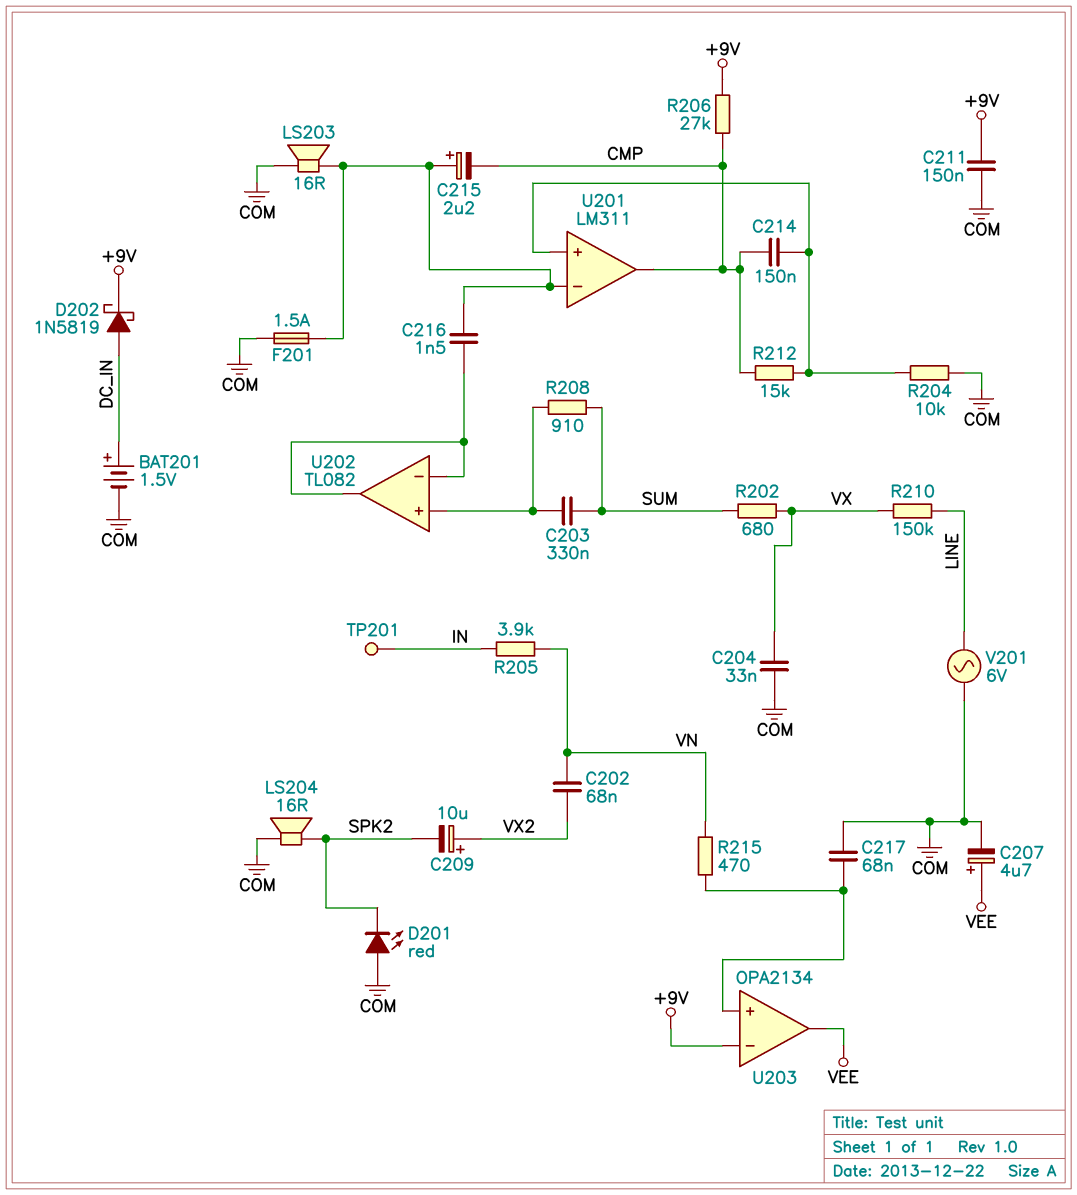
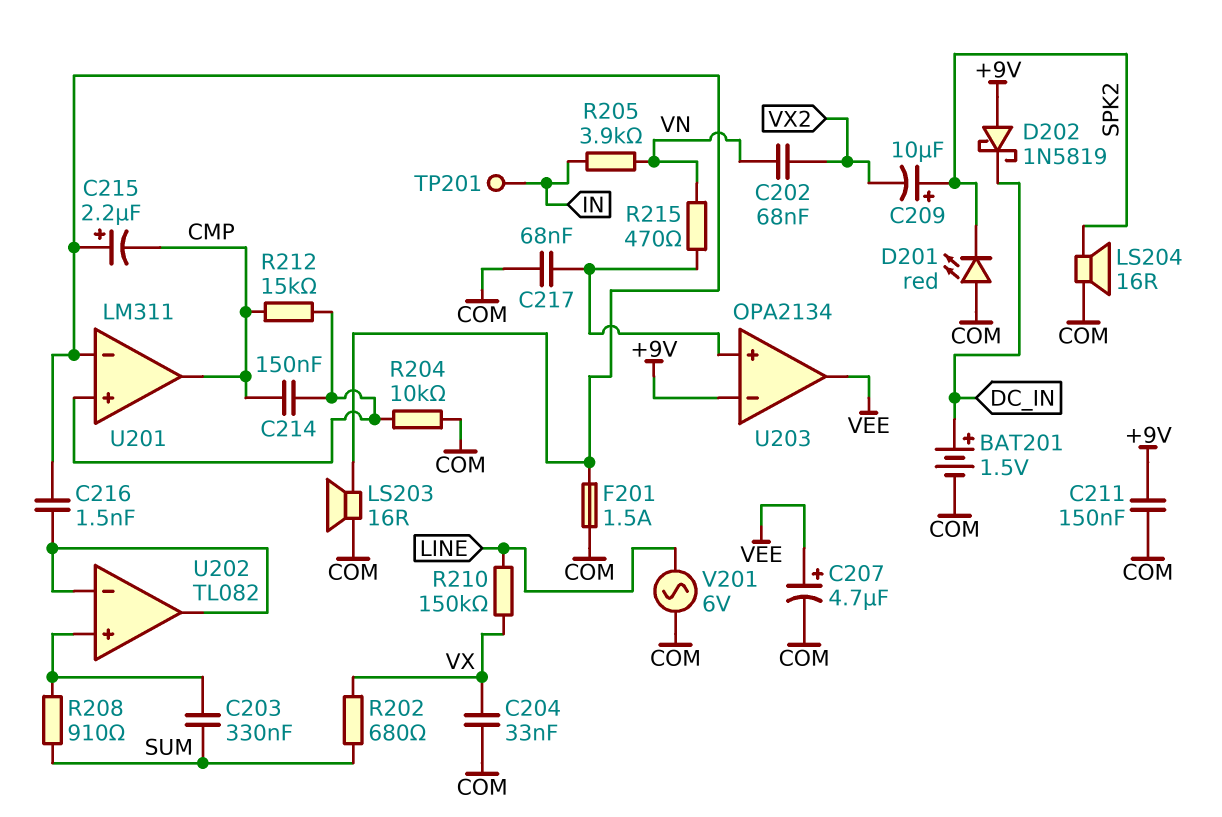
C209: 10uF (plus VX2, minus SPK2) -> 10uF (plus SPK2, minus VX2)
D202: schottky 1N5819 (A DC_IN, K +9V) -> schottky 1N5819 (A +9V, K DC_IN)
R206: 27k (+9V, CMP) -> none

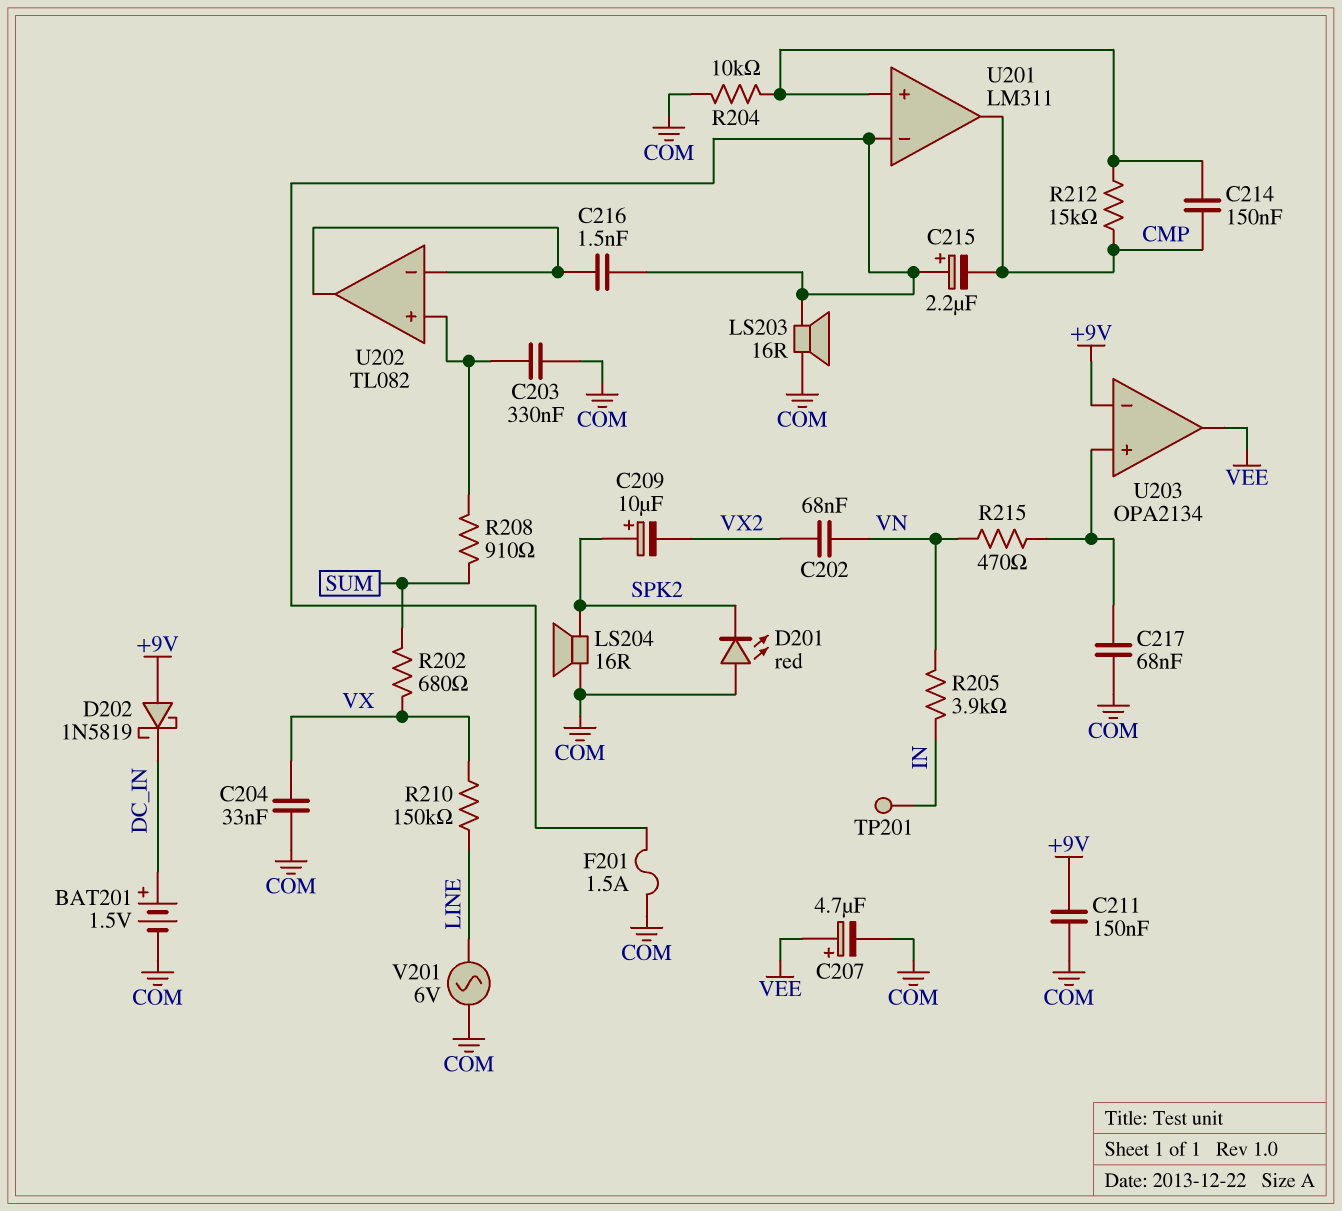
C203: 330nF (SUM, U202/in+) -> 330nF (COM, U202/in+)

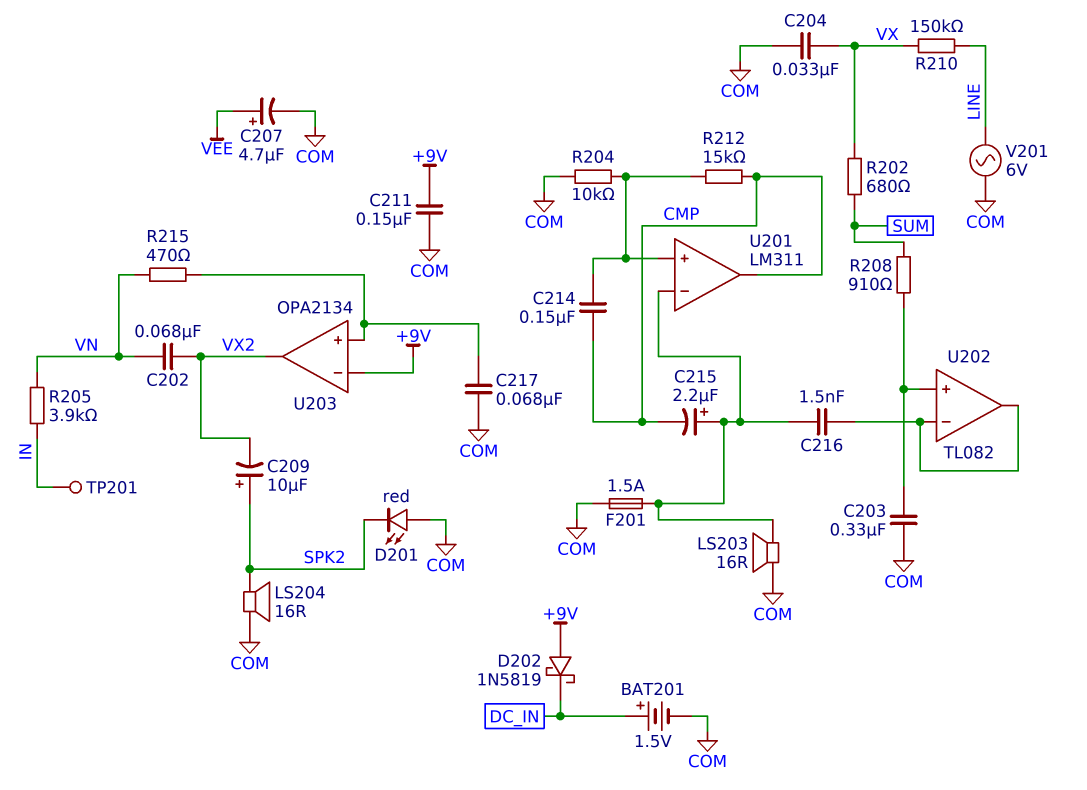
U203 pin out: VEE -> VX2

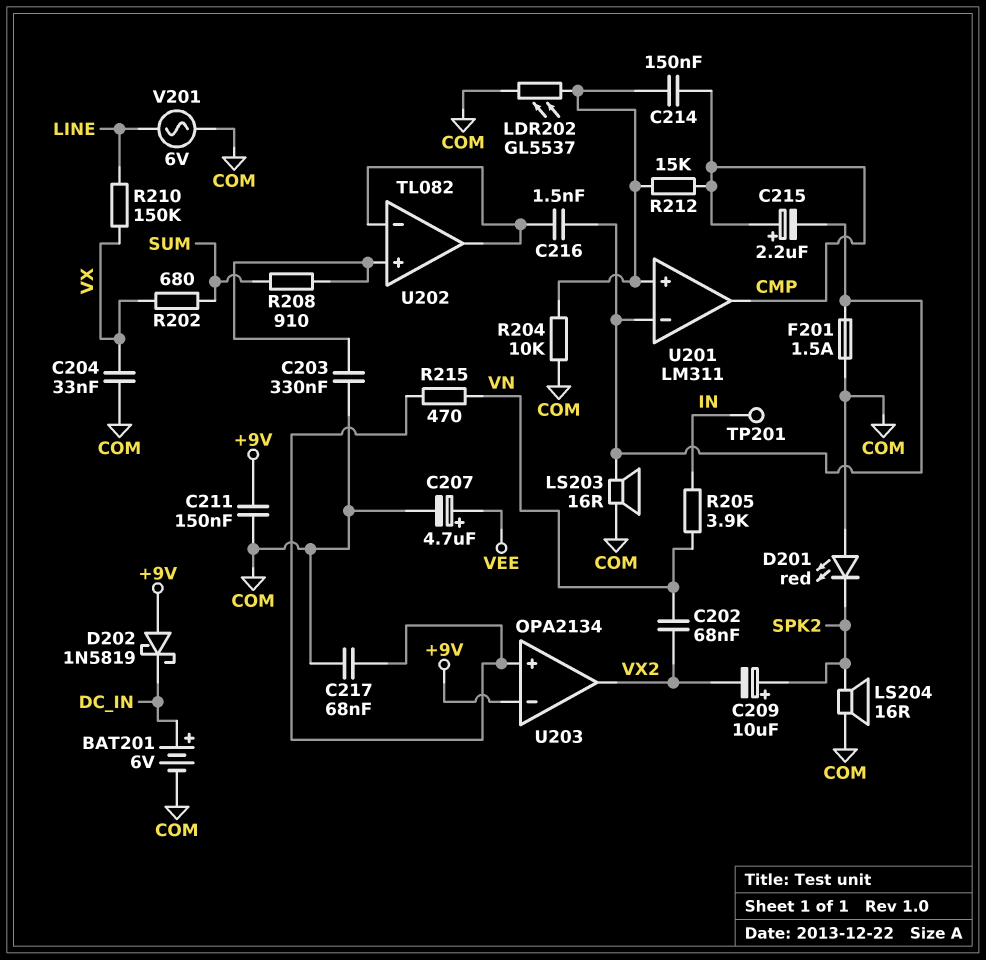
BAT201: 1.5V (plus DC_IN, minus COM) -> 6V (plus DC_IN, minus COM)
C215: 2.2uF (plus U201/in-, minus CMP) -> 2.2uF (plus CMP, minus U201/in-)
LDR202: none -> GL5537 (COM, U201/in+)

